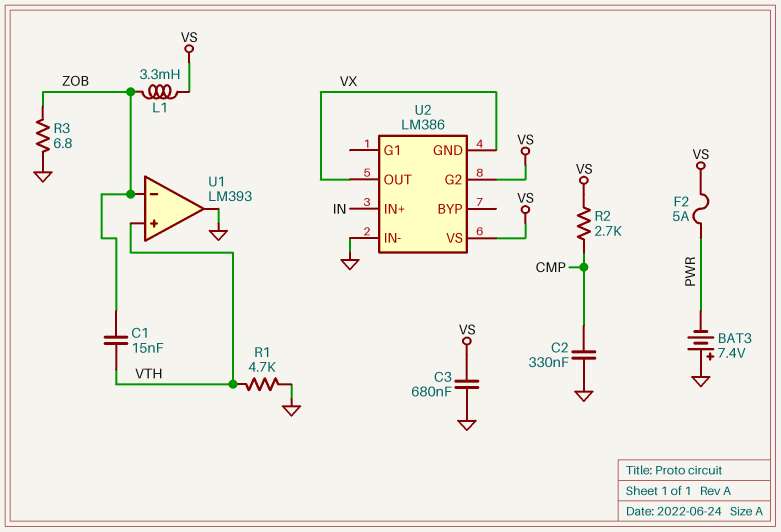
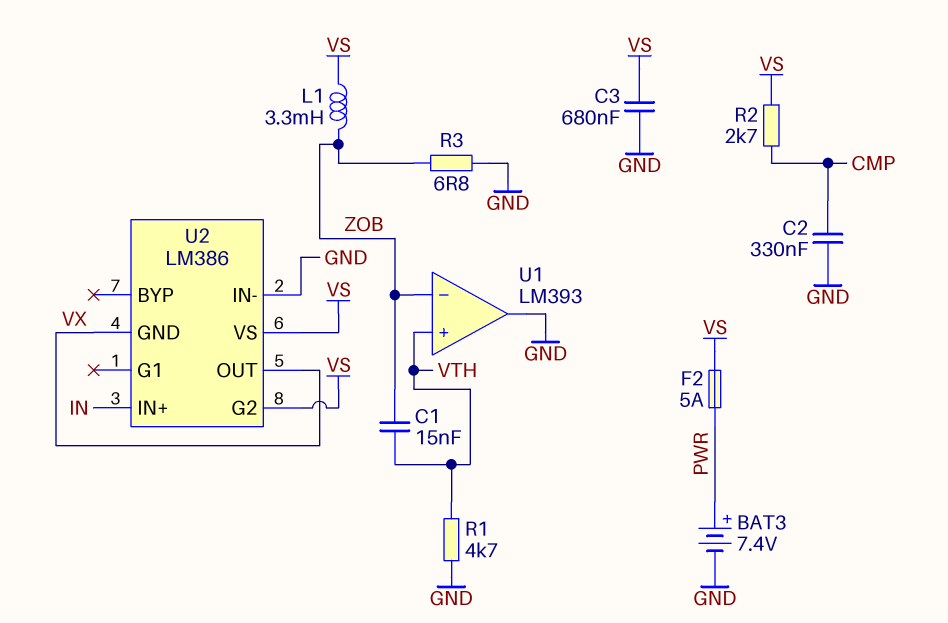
BAT3: 7.4V (plus GND, minus PWR) -> 7.4V (plus PWR, minus GND)

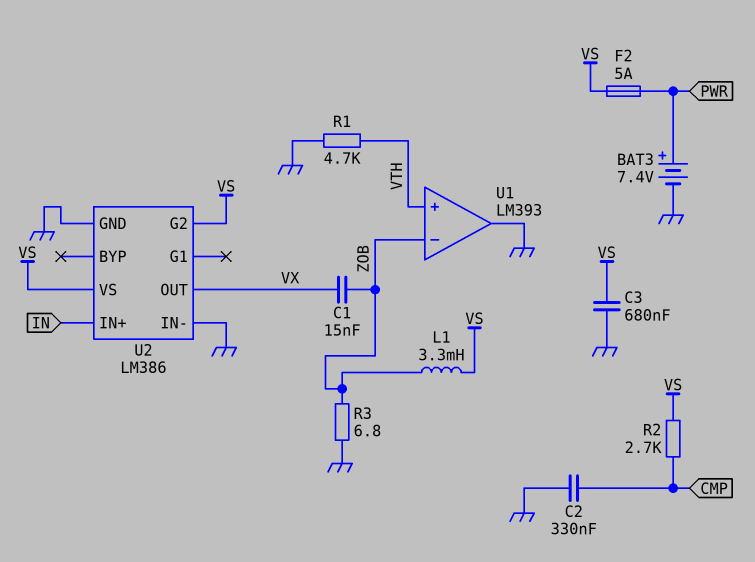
C1: 15nF (VTH, ZOB) -> 15nF (VX, ZOB)
U2 pin GND: VX -> GND

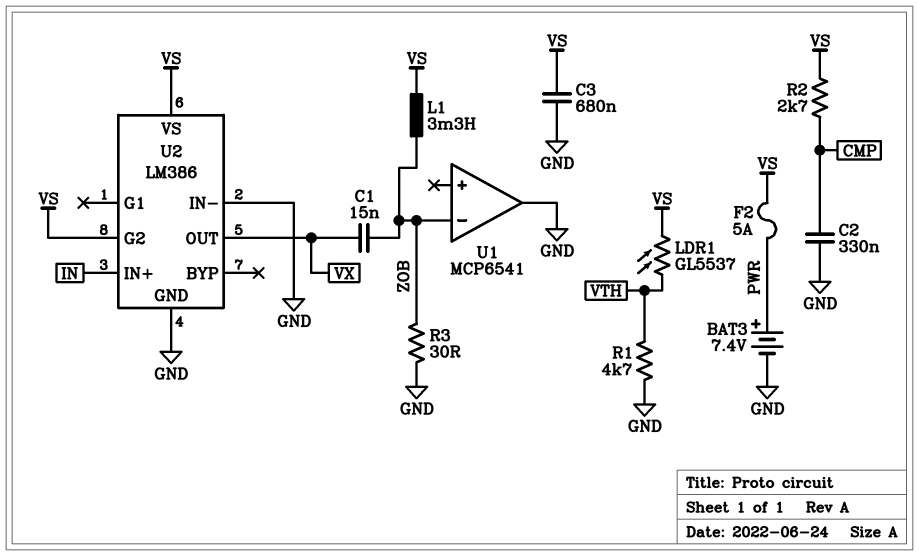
LDR1: none -> GL5537 (VS, VTH)
R3: 6.8 (GND, ZOB) -> 30 (GND, ZOB)
U1: LM393 -> MCP6541
U1 pin in+: VTH -> none

